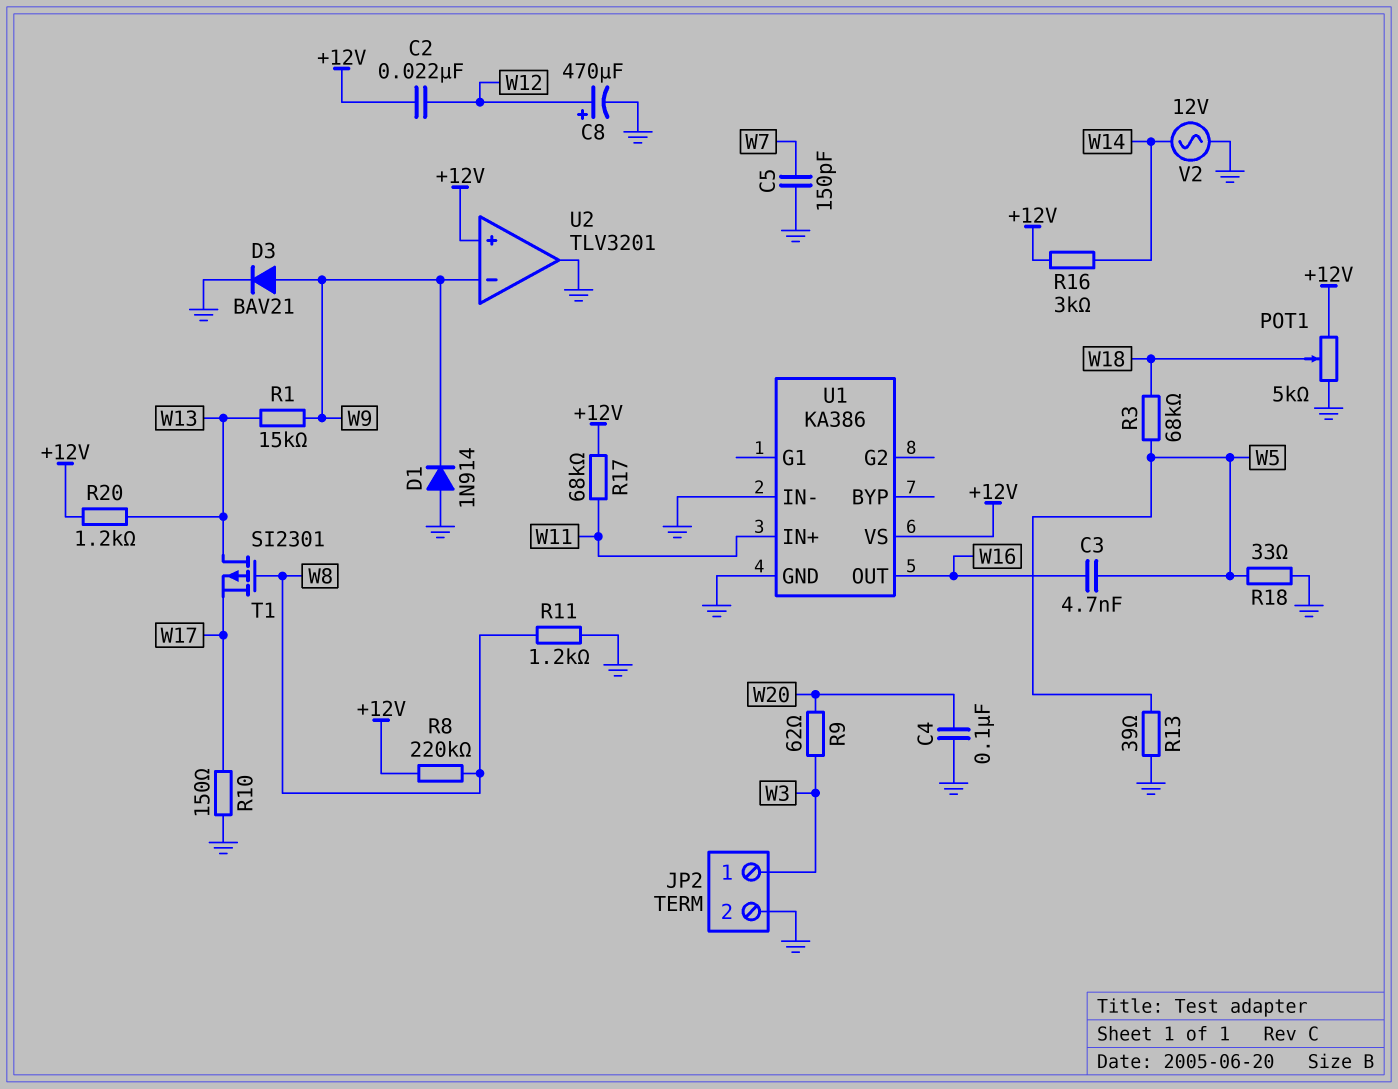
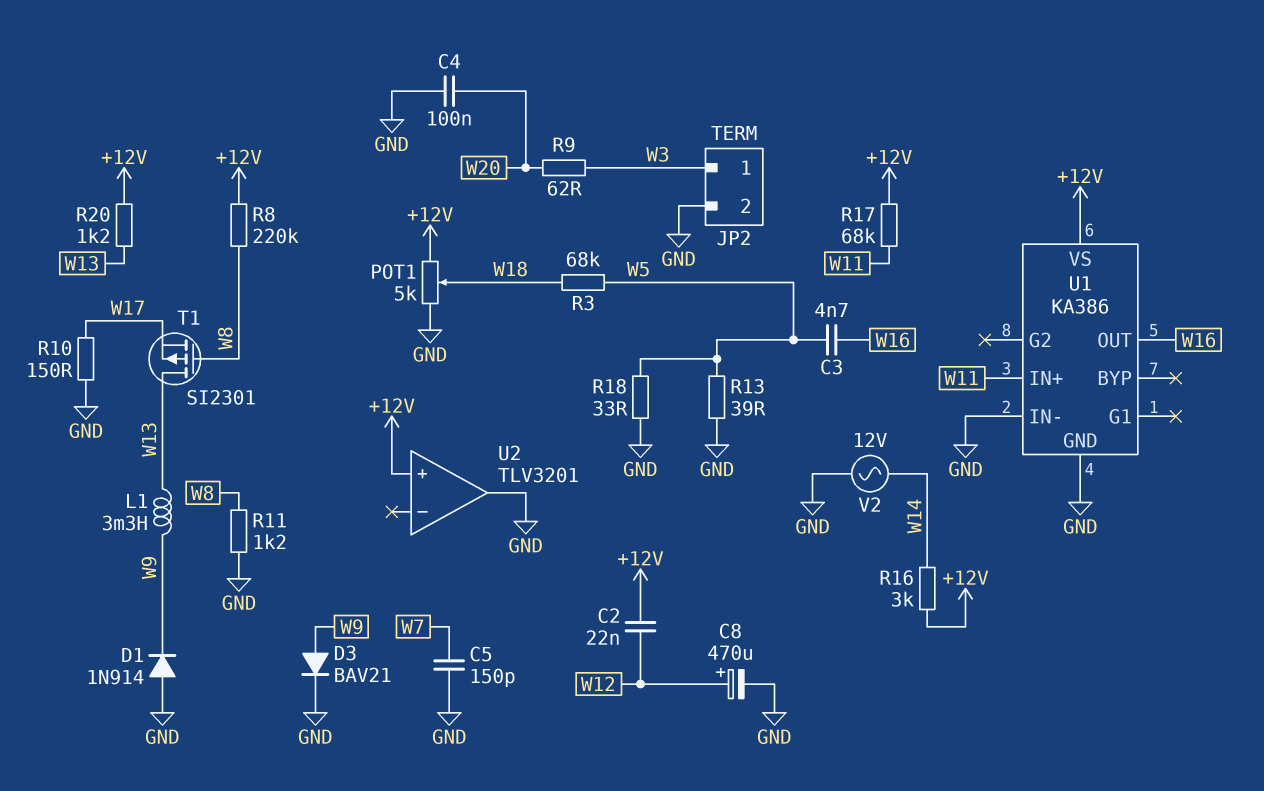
L1: none -> 3.3mH (W9, W13)
R1: 15k (W9, W13) -> none
U2 pin in-: W9 -> none

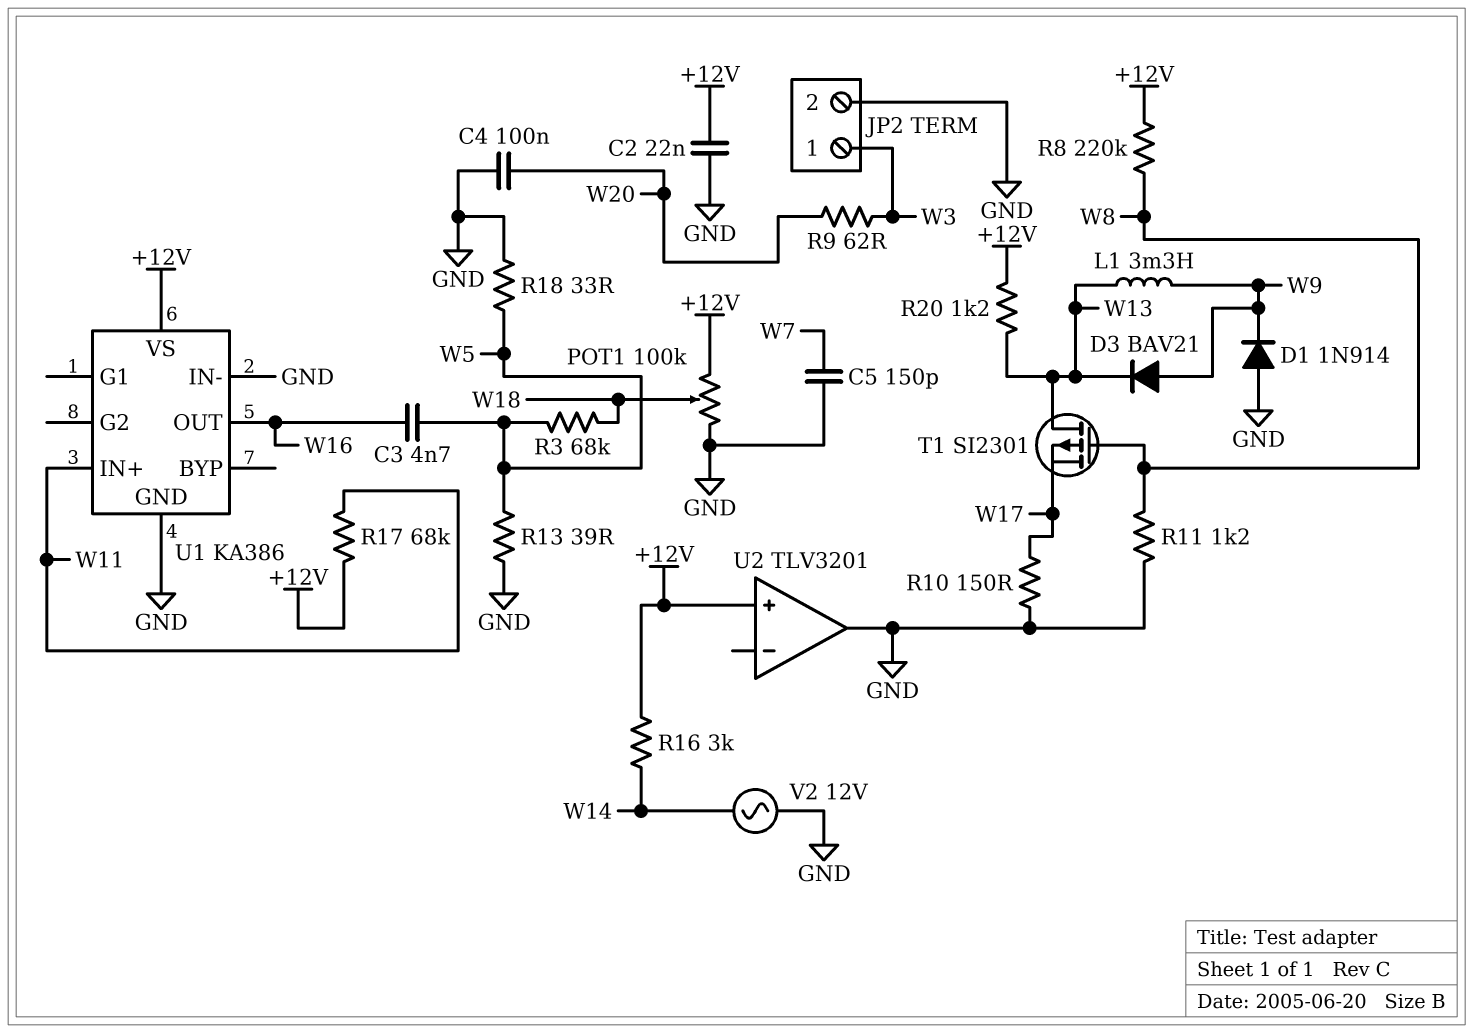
C2: 22nF (+12V, W12) -> 22nF (+12V, GND)
C8: 470uF (plus W12, minus GND) -> none
D3: diode BAV21 (A W9, K GND) -> diode BAV21 (A W9, K W13)
POT1: 5k (+12V, GND, wiper W18) -> 100k (+12V, GND, wiper W18)

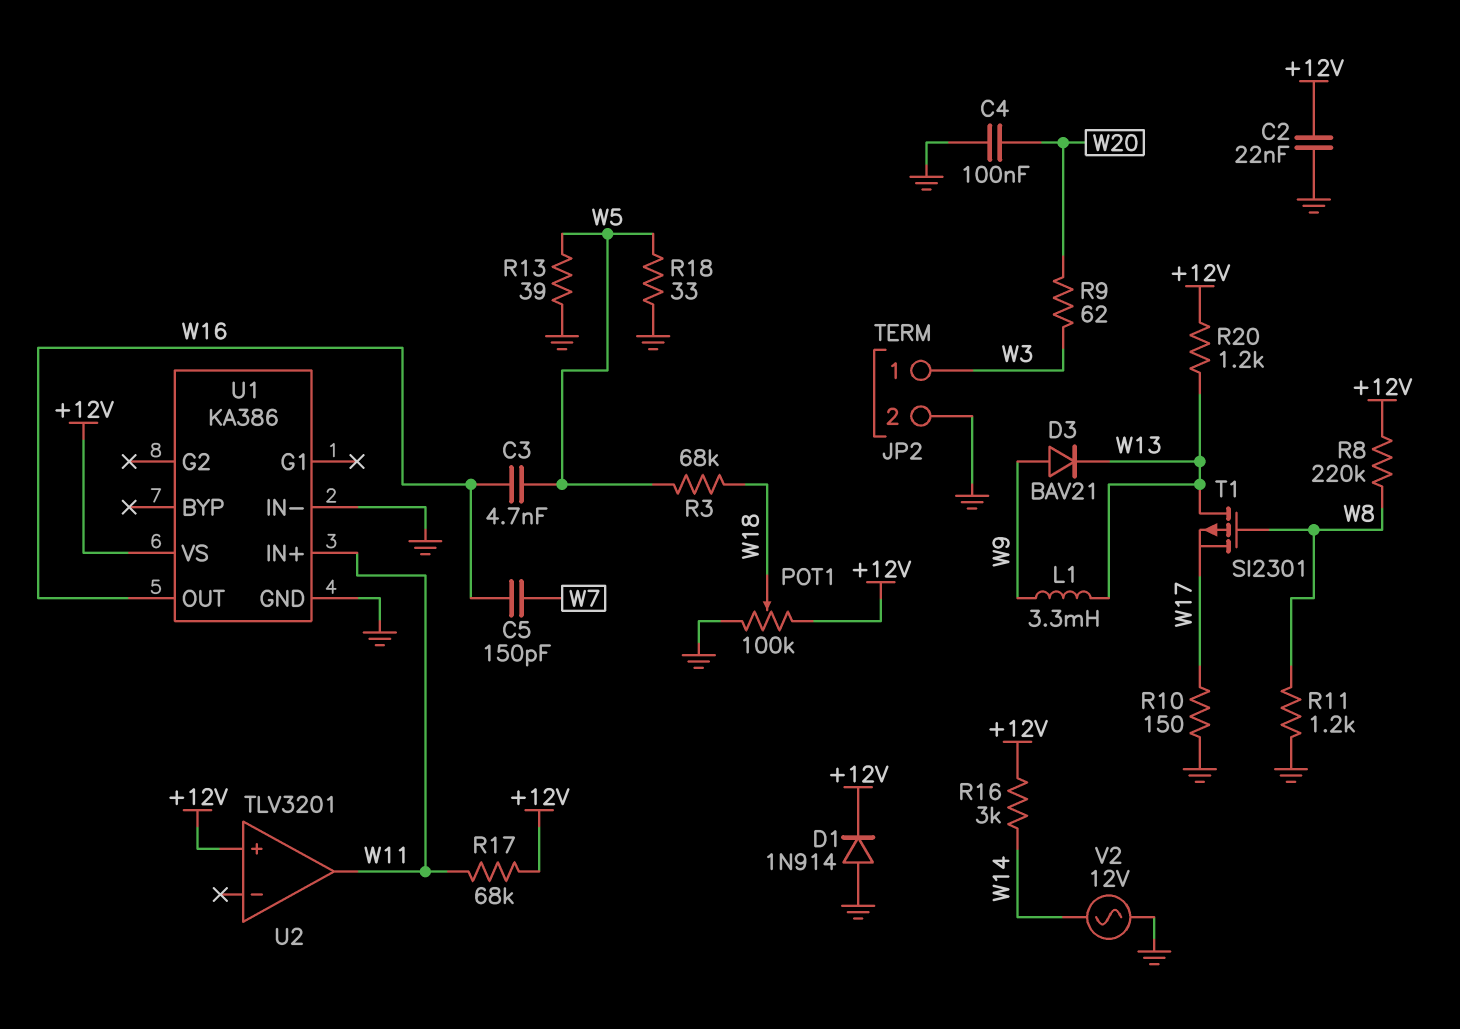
C5: 150pF (GND, W7) -> 150pF (W7, W16)
D1: diode 1N914 (A GND, K W9) -> diode 1N914 (A GND, K +12V)
U2 pin out: GND -> W11

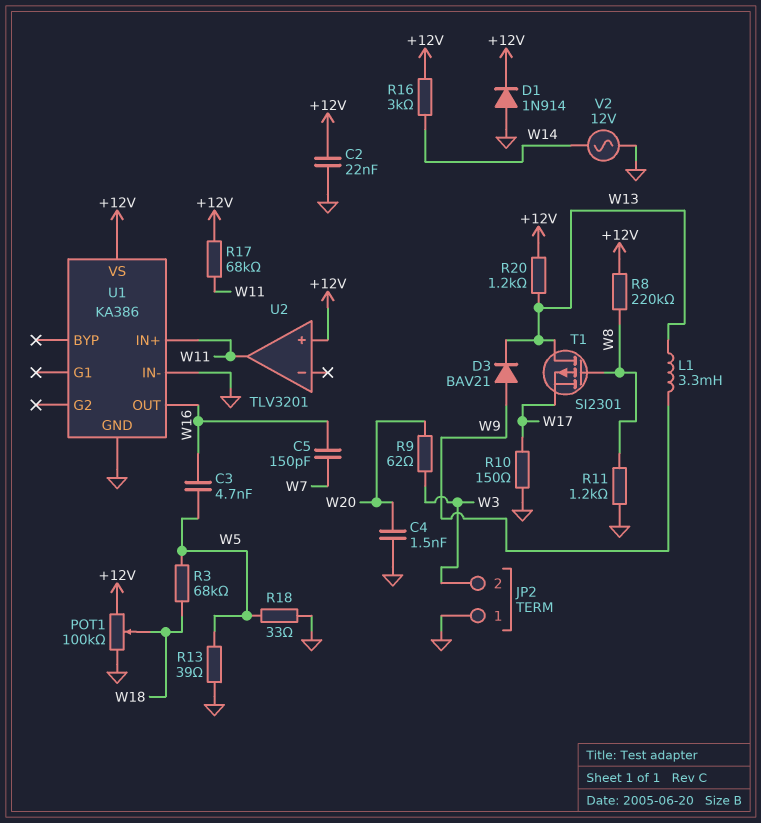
C4: 100nF (GND, W20) -> 1.5nF (GND, W20)
JP2 pin 1: W3 -> GND
JP2 pin 2: GND -> W3

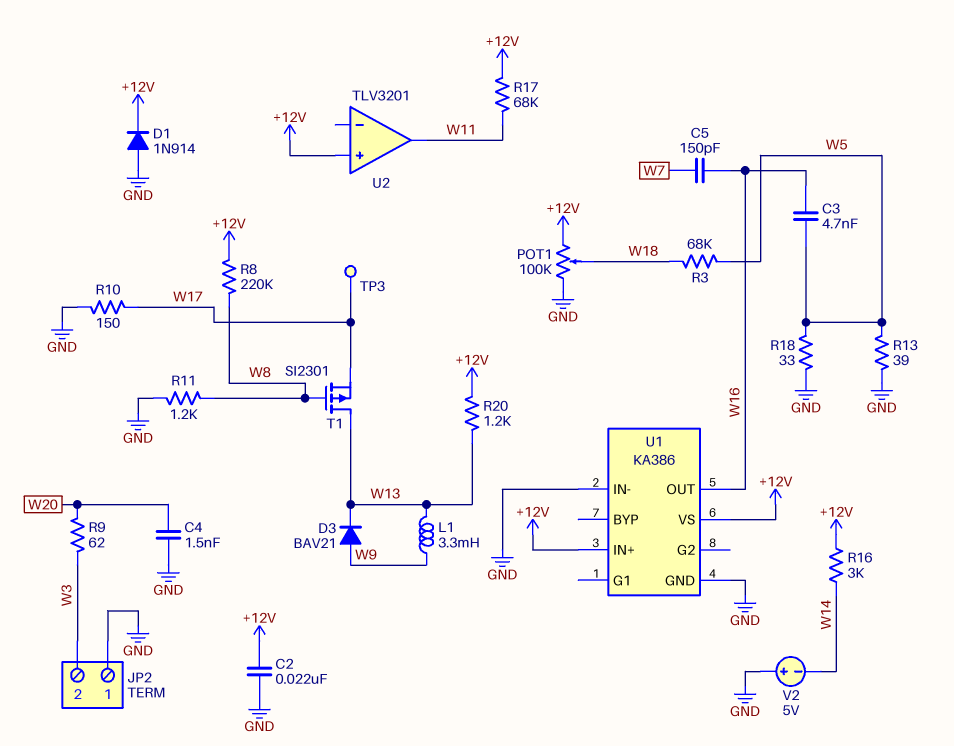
TP3: none -> test point (W17)
U1 pin IN+: W11 -> +12V
V2: AC 12V (GND, W14) -> 5V (plus GND, minus W14)

